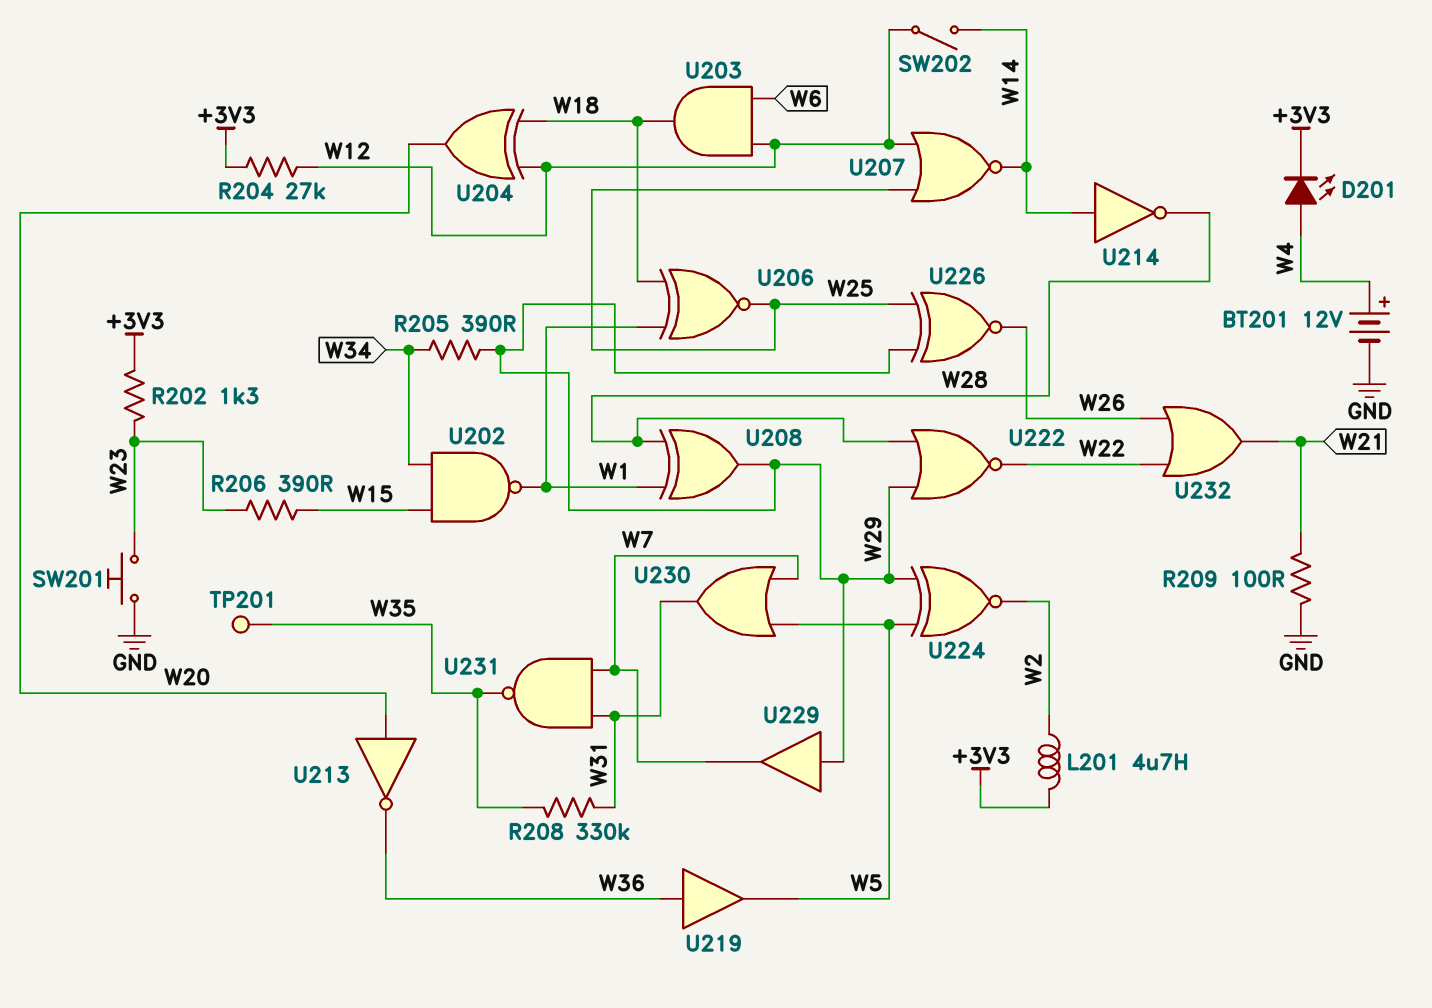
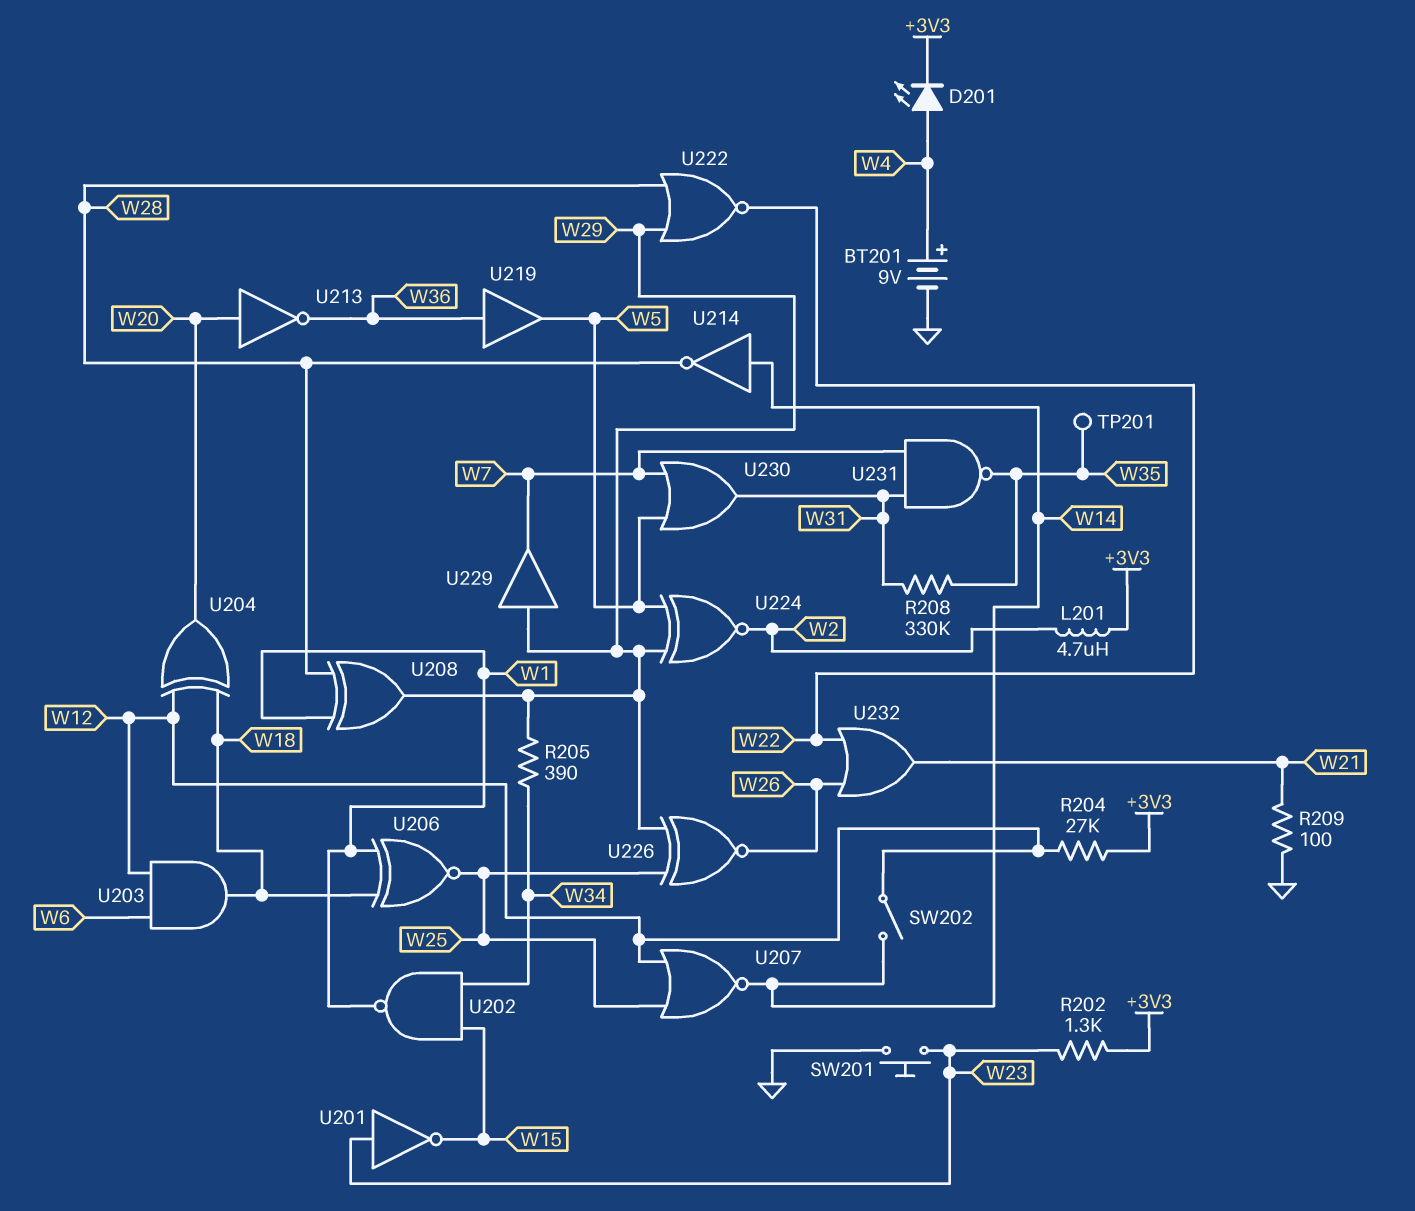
BT201: 12V (plus W4, minus GND) -> 9V (plus W4, minus GND)
R206: 390 (W15, W23) -> none
U201: none -> NOT (in W23, out W15)

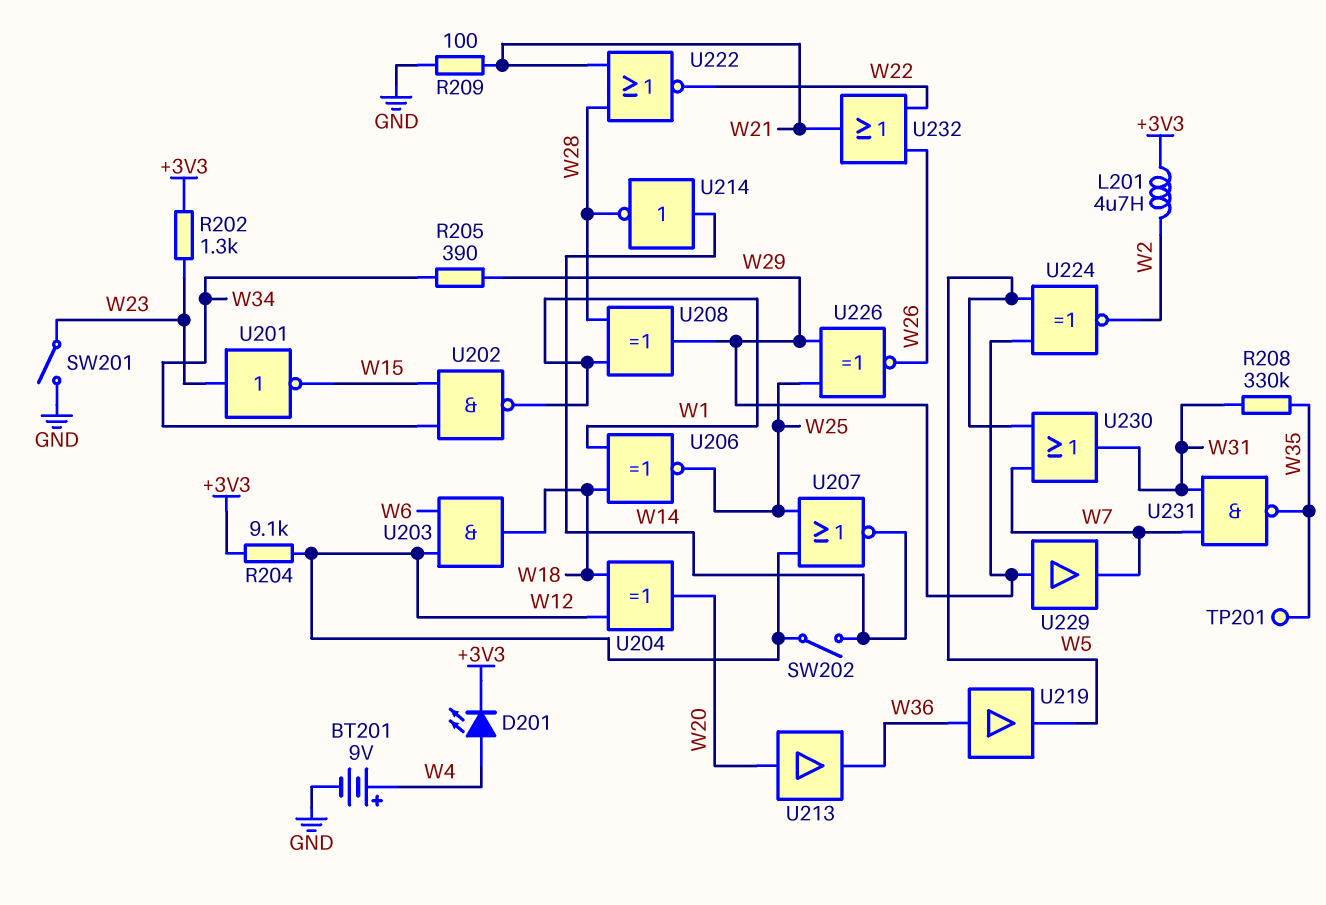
R204: 27k (+3V3, W12) -> 9.1k (+3V3, W12)
SW201: button (GND, W23) -> switch (GND, W23)
U213: NOT (in W20, out W36) -> buffer (in W20, out W36)
U222: NOR (in W28, in W29, out W22) -> NOR (in W21, in W28, out W22)

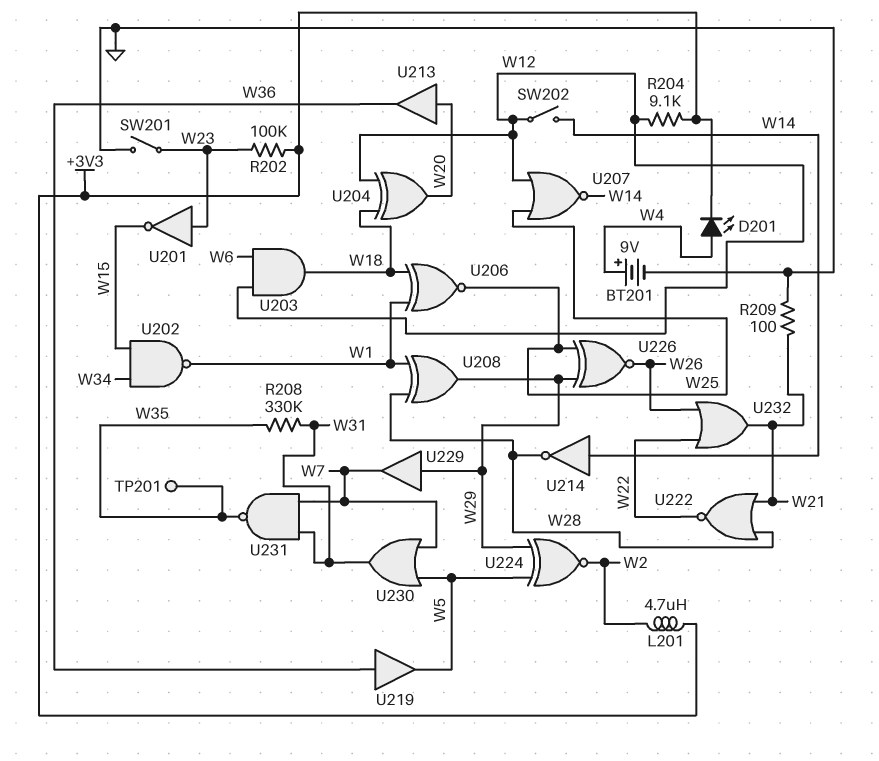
R202: 1.3k (+3V3, W23) -> 100k (+3V3, W23)
R205: 390 (W29, W34) -> none

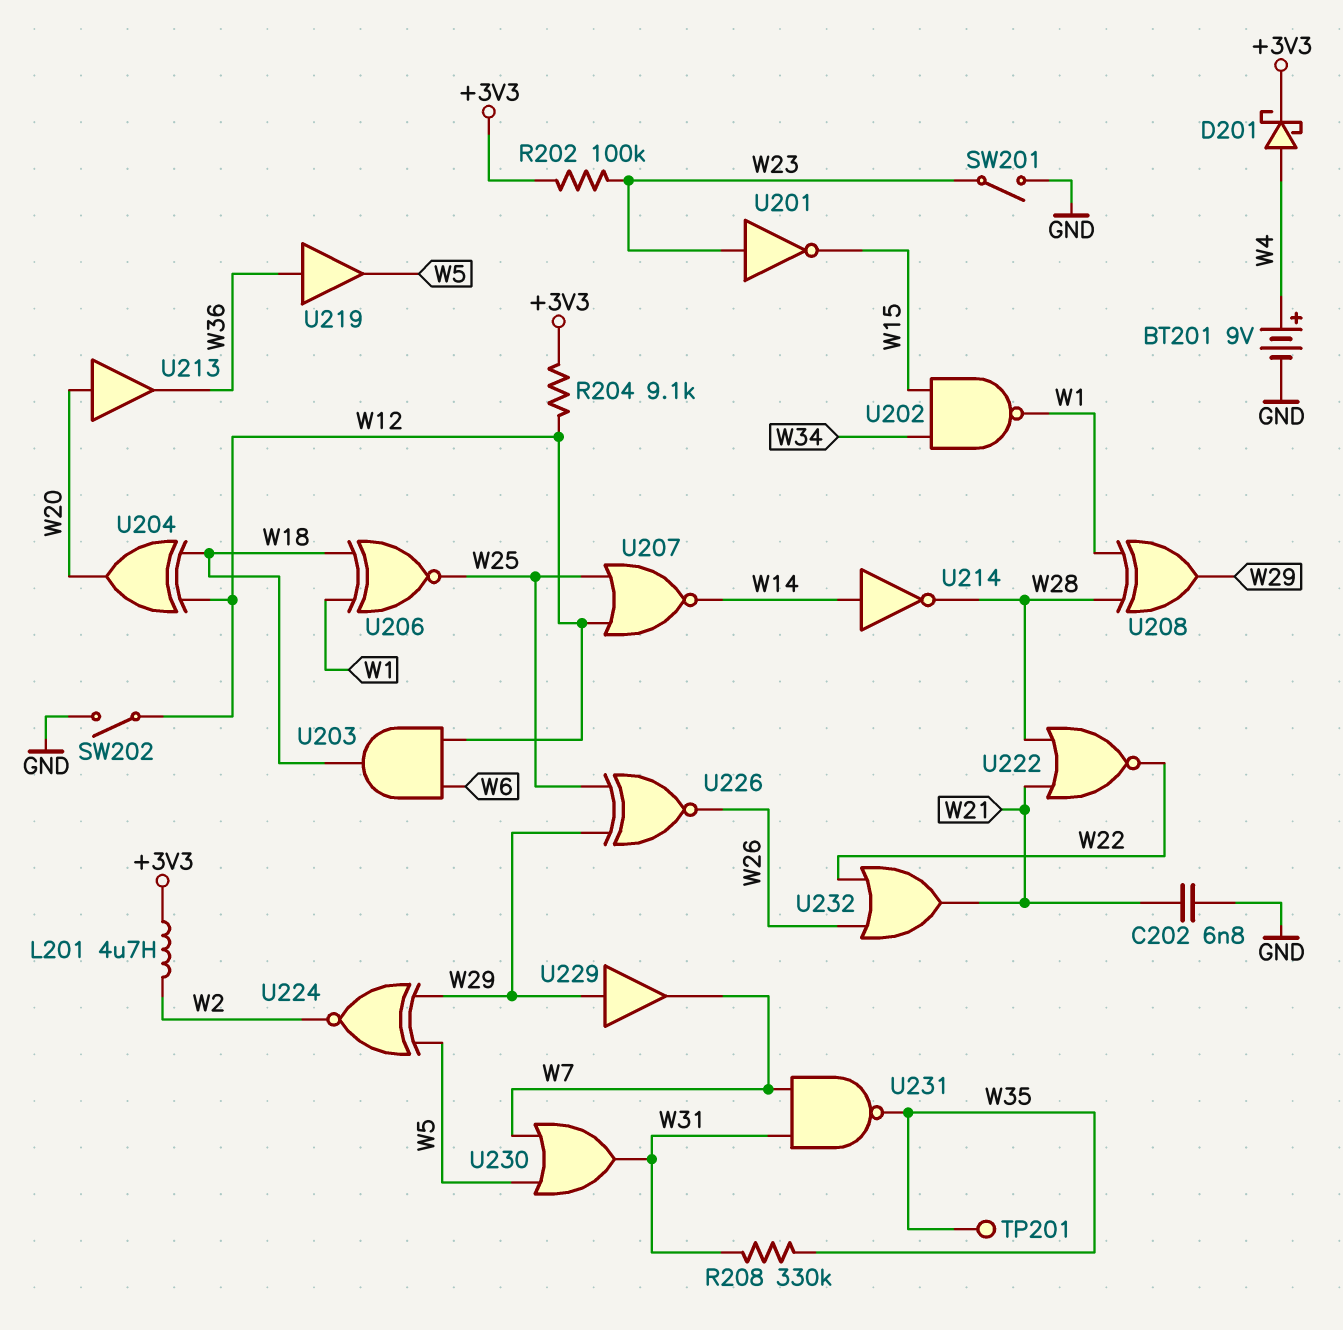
C202: none -> 6.8nF (GND, W21)
D201: LED (A W4, K +3V3) -> schottky (A W4, K +3V3)
R209: 100 (GND, W21) -> none
SW202: switch (W12, W14) -> switch (GND, W12)

